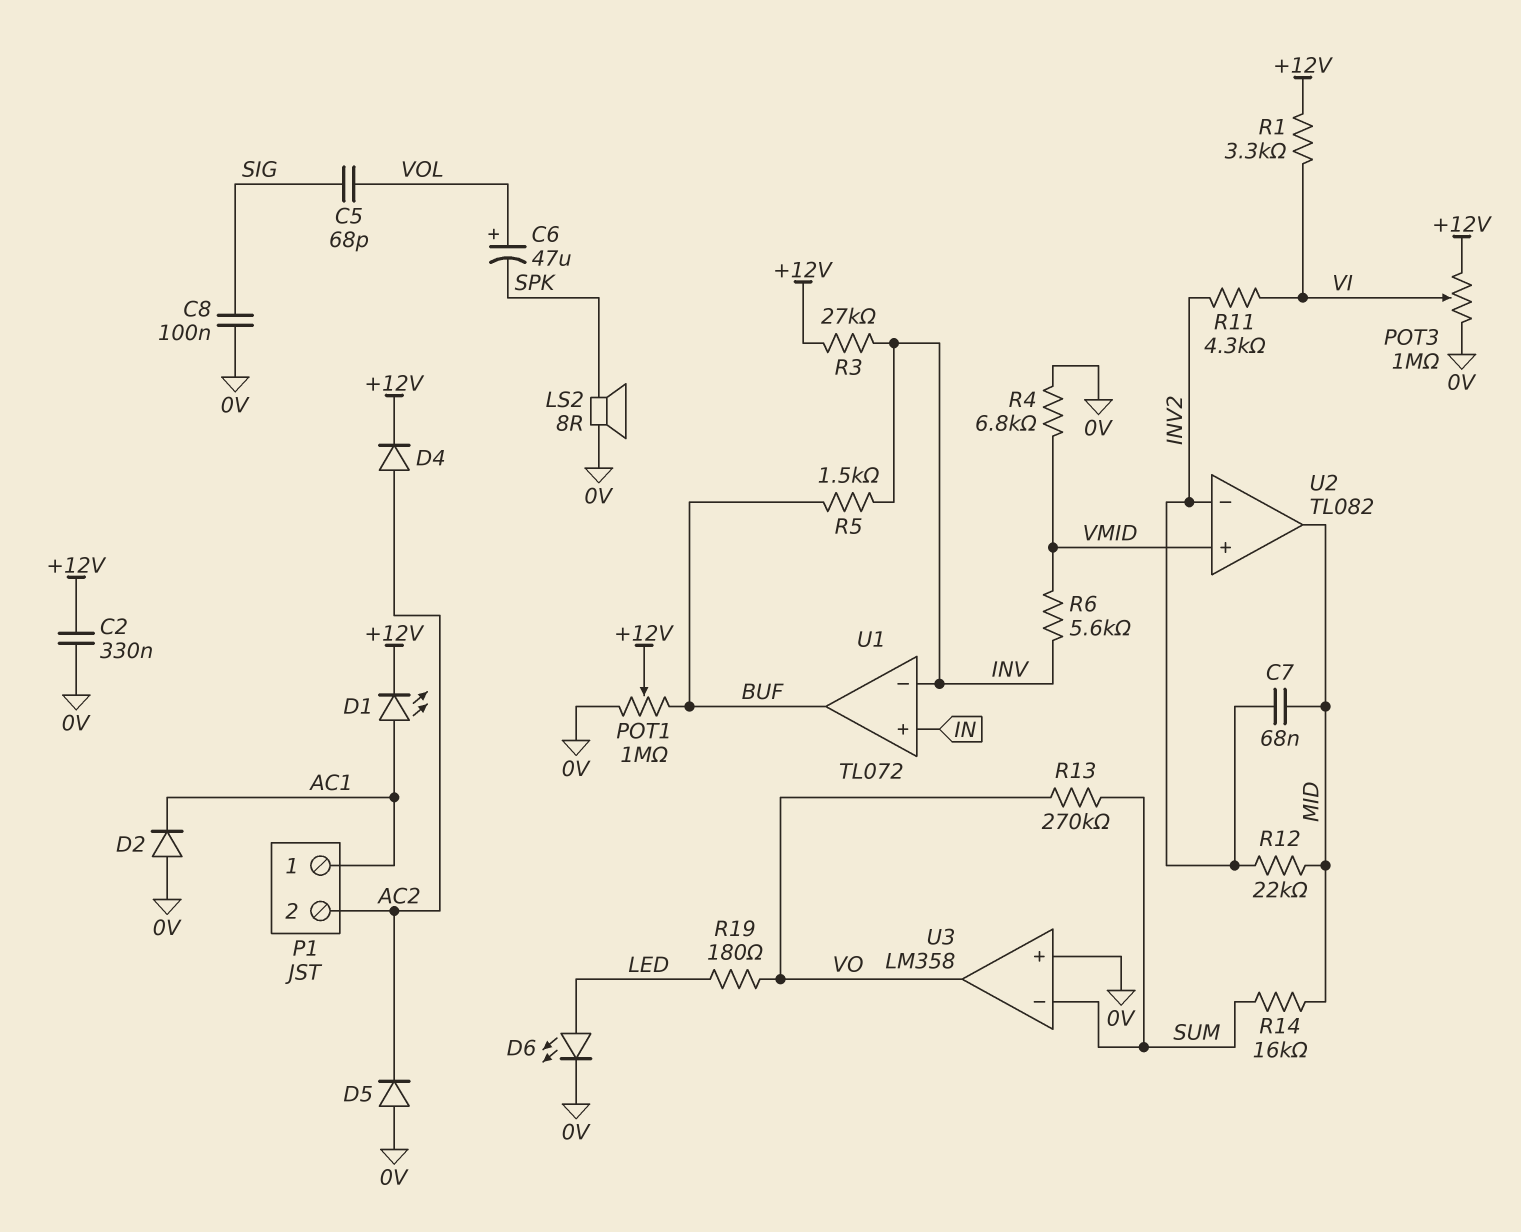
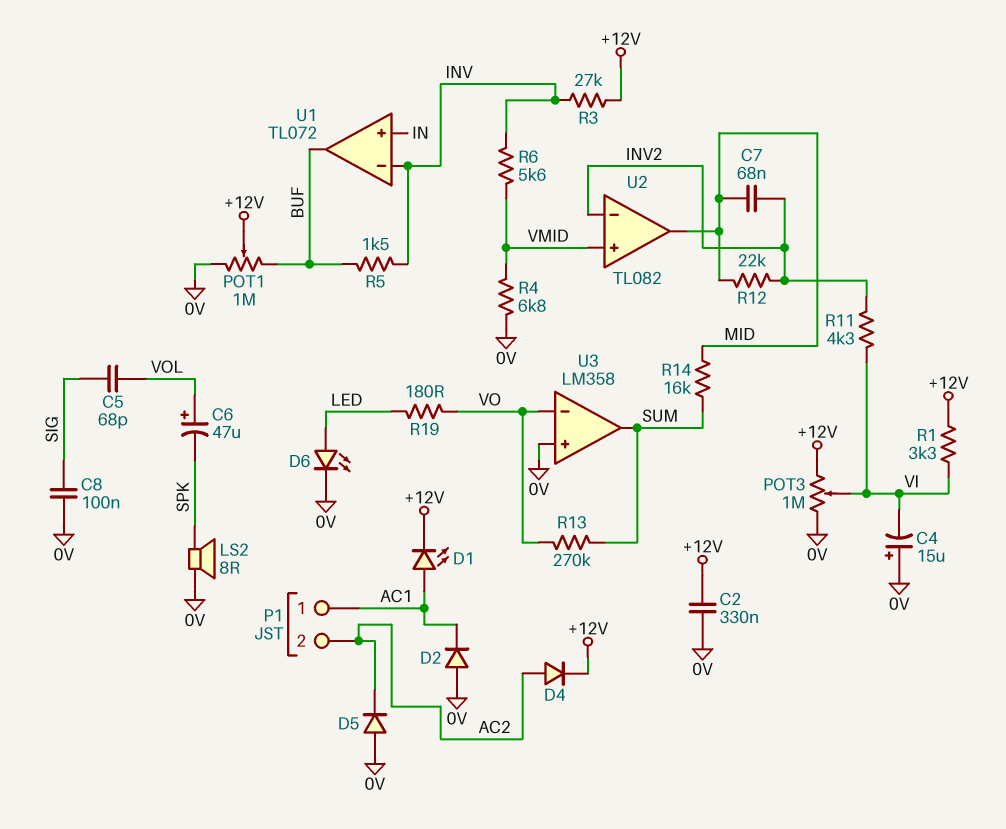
C4: none -> 15uF (plus 0V, minus VI)
U3 pin in-: SUM -> VO
U3 pin out: VO -> SUM

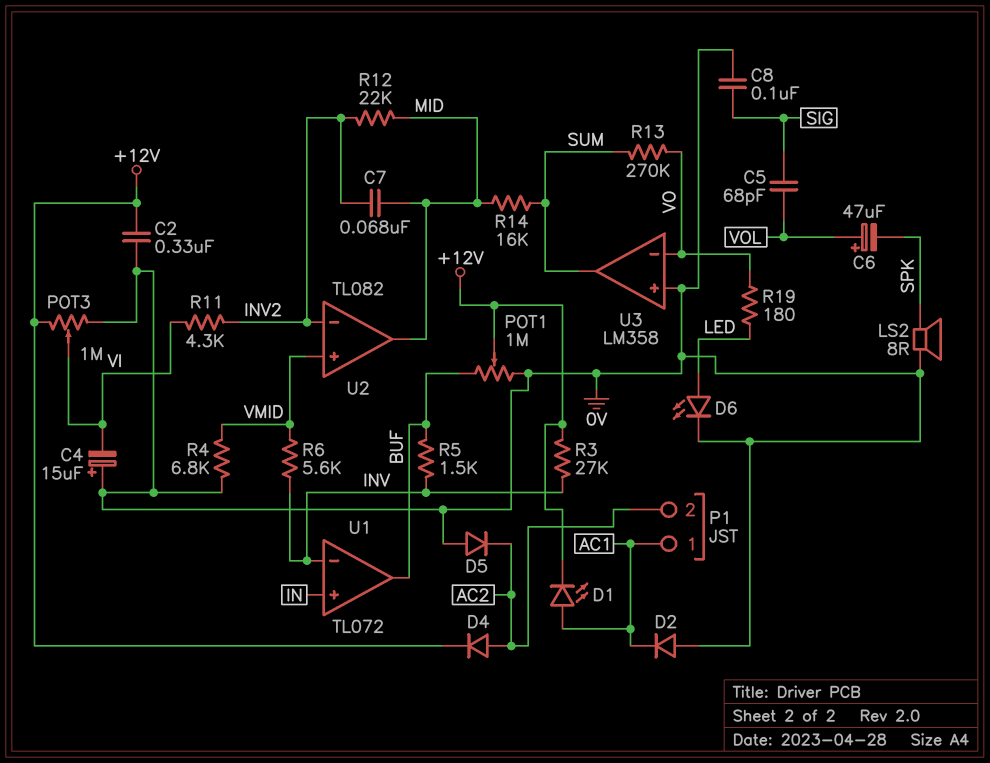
R1: 3.3k (+12V, VI) -> none

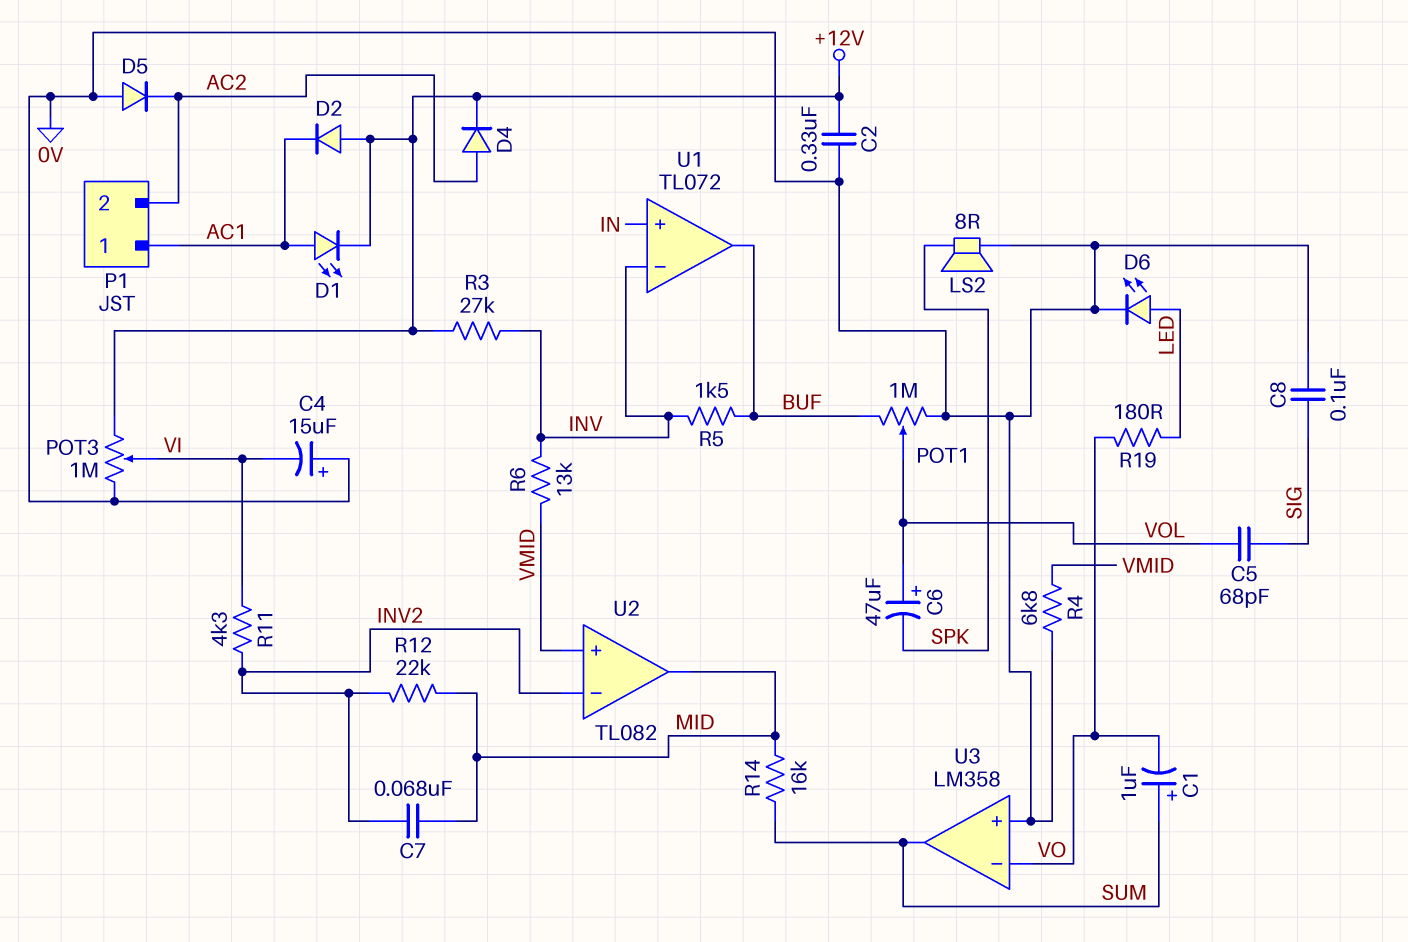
C1: none -> 1uF (plus SUM, minus VO)
D2: diode (A 0V, K AC1) -> diode (A +12V, K AC1)
POT1: 1M (0V, BUF, wiper +12V) -> 1M (0V, BUF, wiper VOL)
R6: 5.6k (INV, VMID) -> 13k (INV, VMID)
R13: 270k (SUM, VO) -> none

